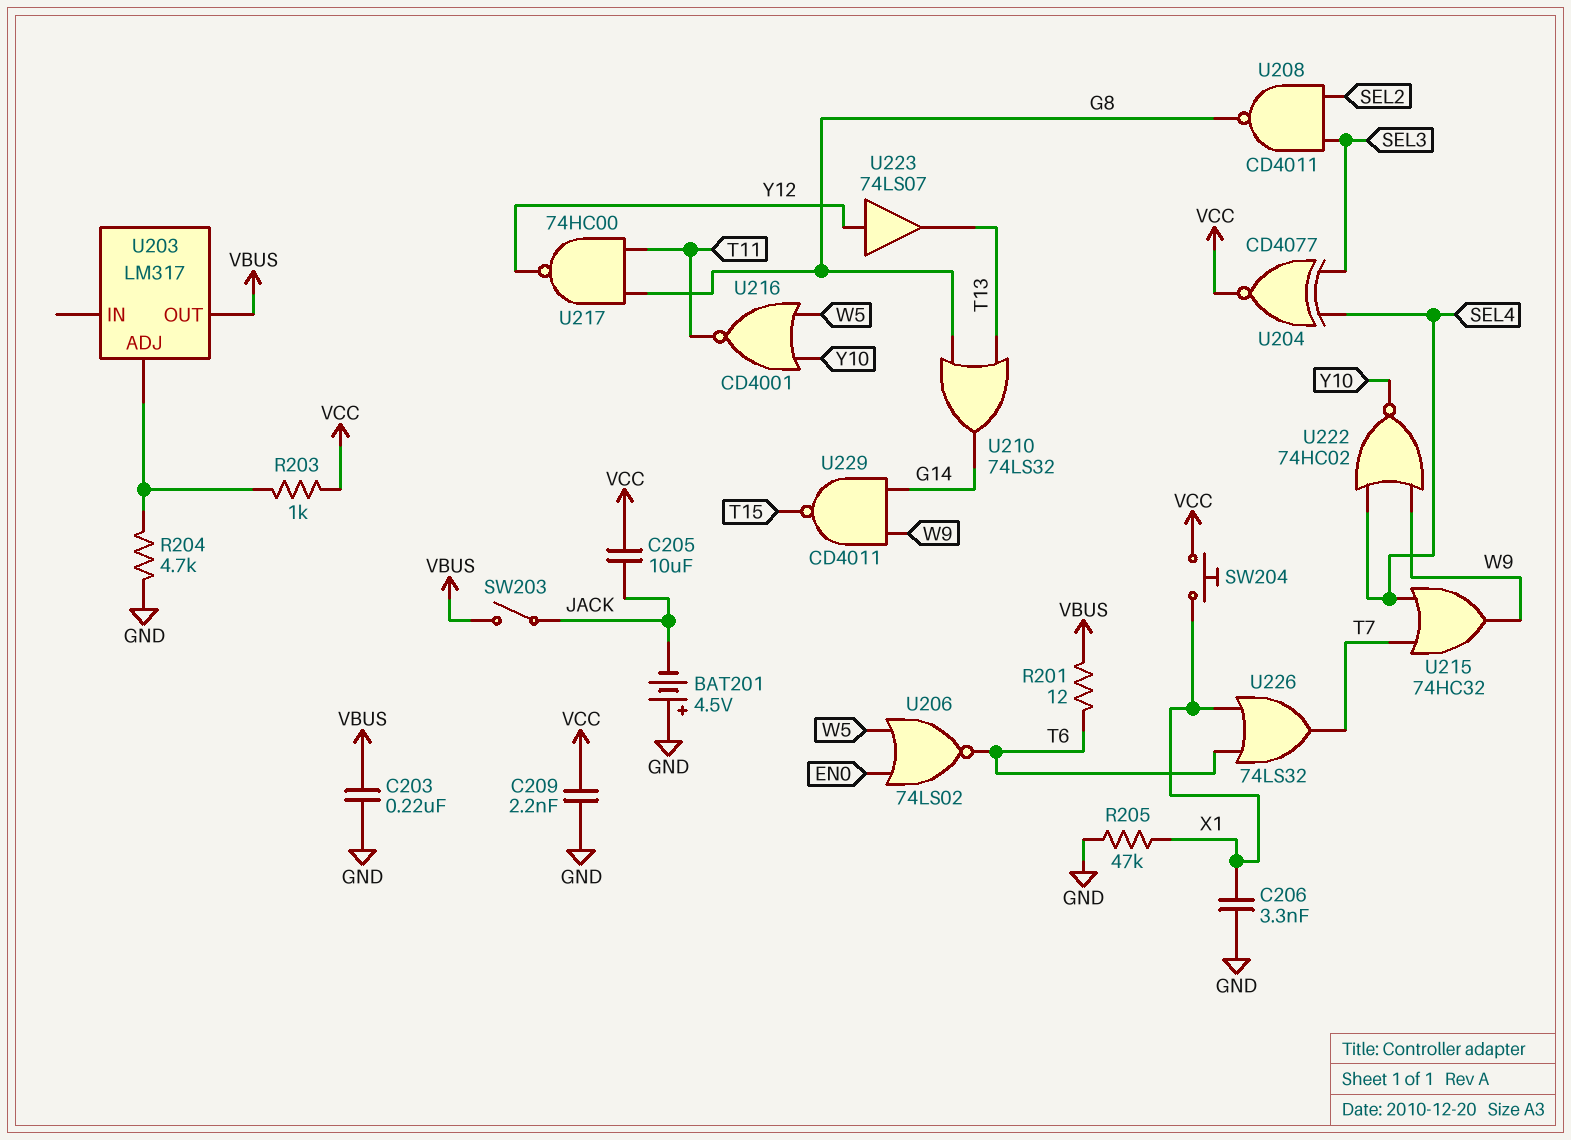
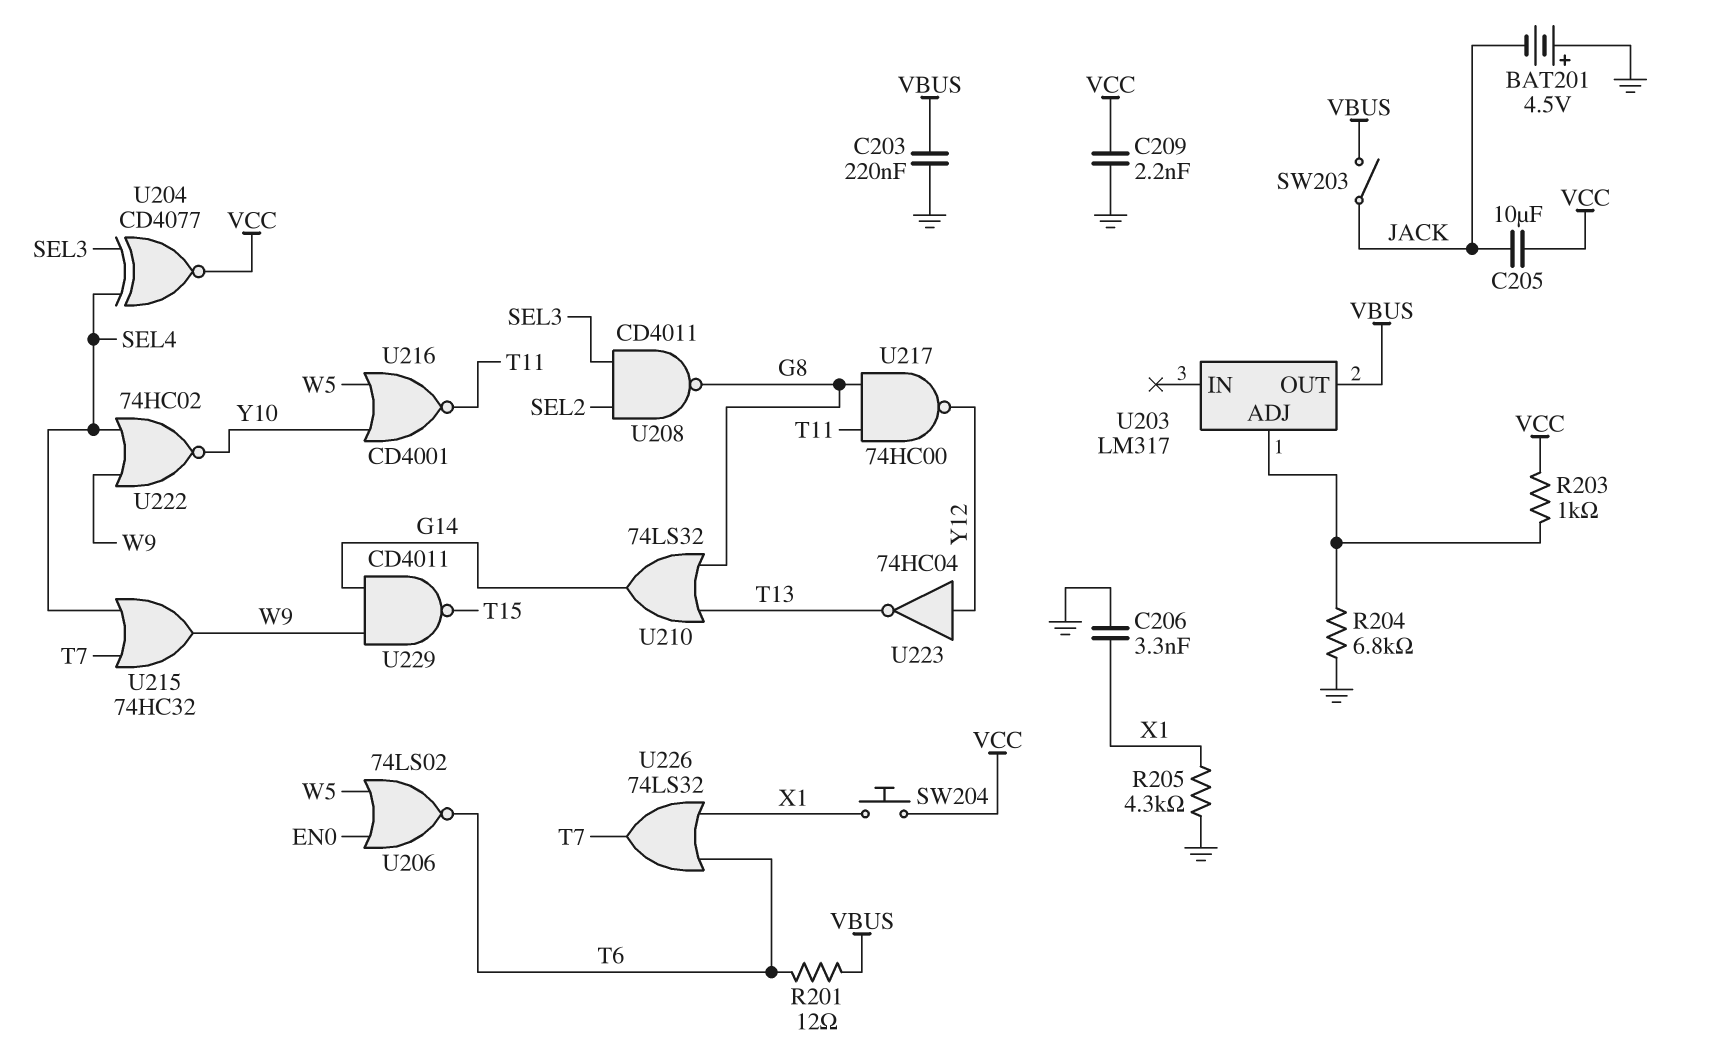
R204: 4.7k (GND, U203/ADJ) -> 6.8k (GND, U203/ADJ)
R205: 47k (GND, X1) -> 4.3k (GND, X1)
U223: buffer 74LS07 (in Y12, out T13) -> NOT 74HC04 (in Y12, out T13)

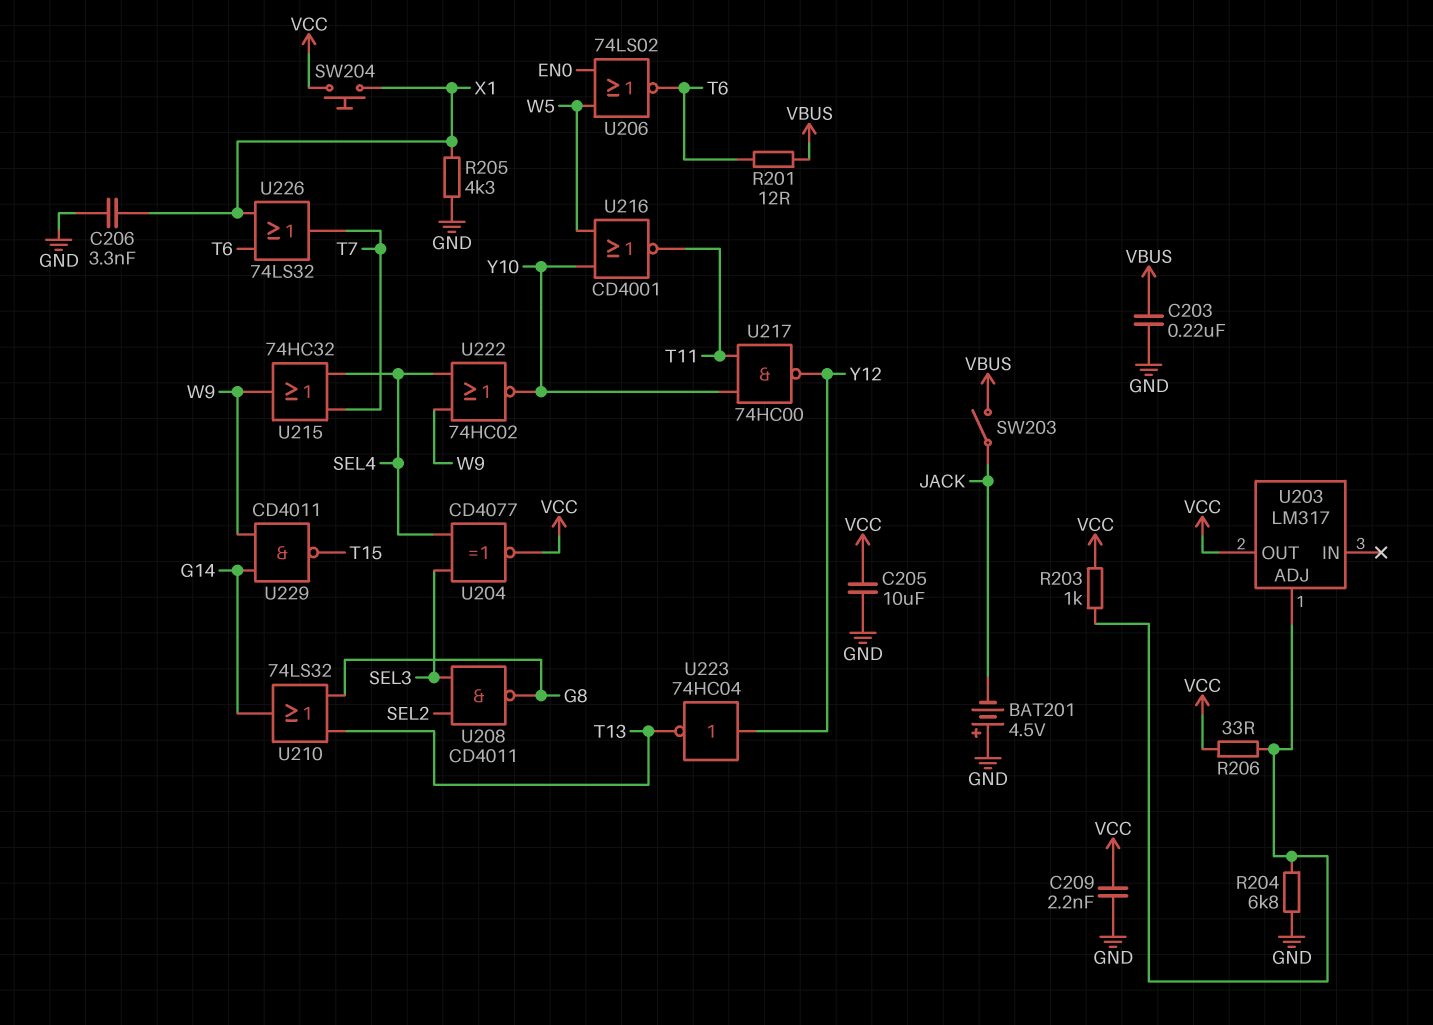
C205: 10uF (JACK, VCC) -> 10uF (GND, VCC)
R206: none -> 33 (U203/ADJ, VCC)
U203 pin OUT: VBUS -> VCC
U217: NAND 74HC00 (in G8, in T11, out Y12) -> NAND 74HC00 (in T11, in Y10, out Y12)

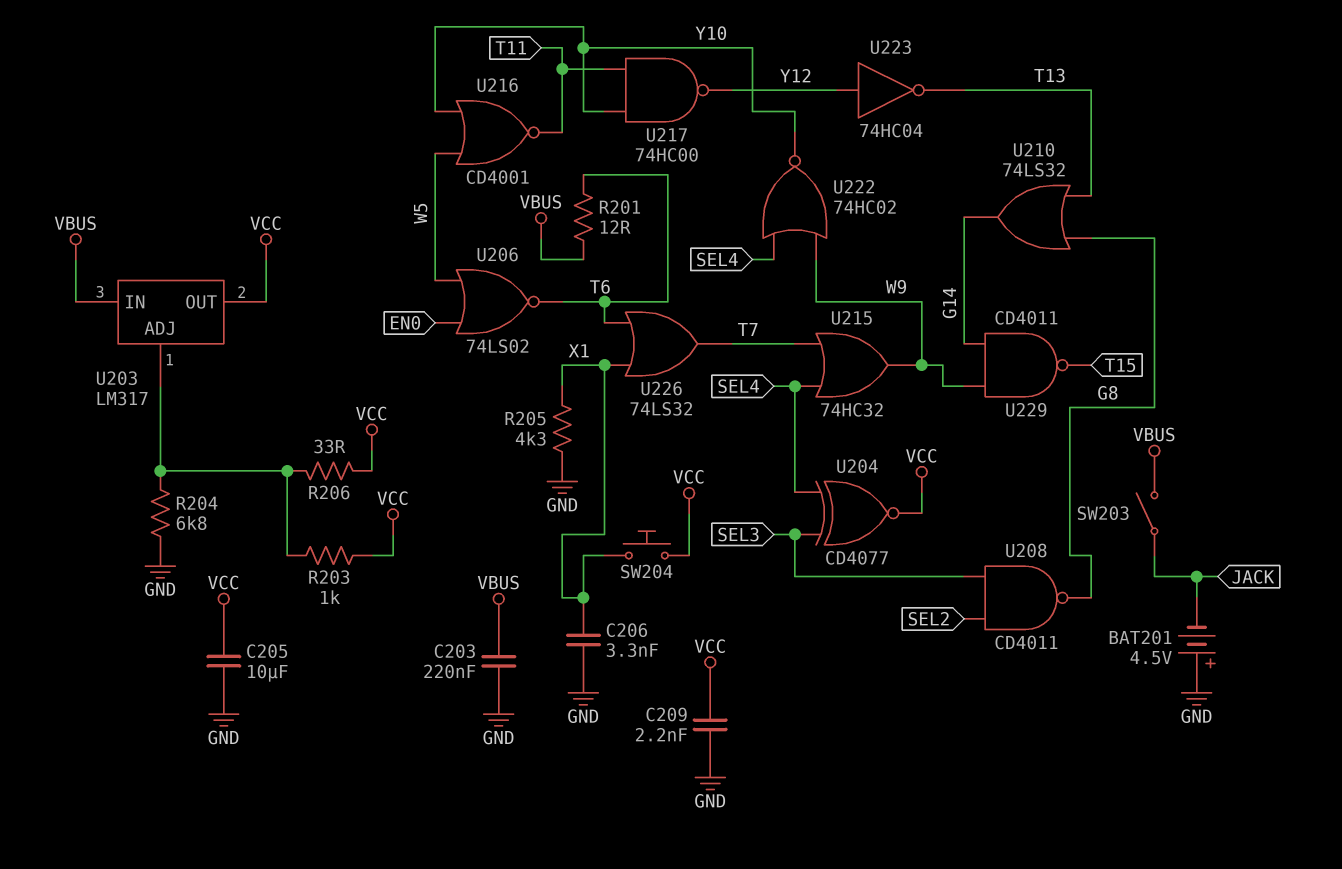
U203 pin IN: none -> VBUS

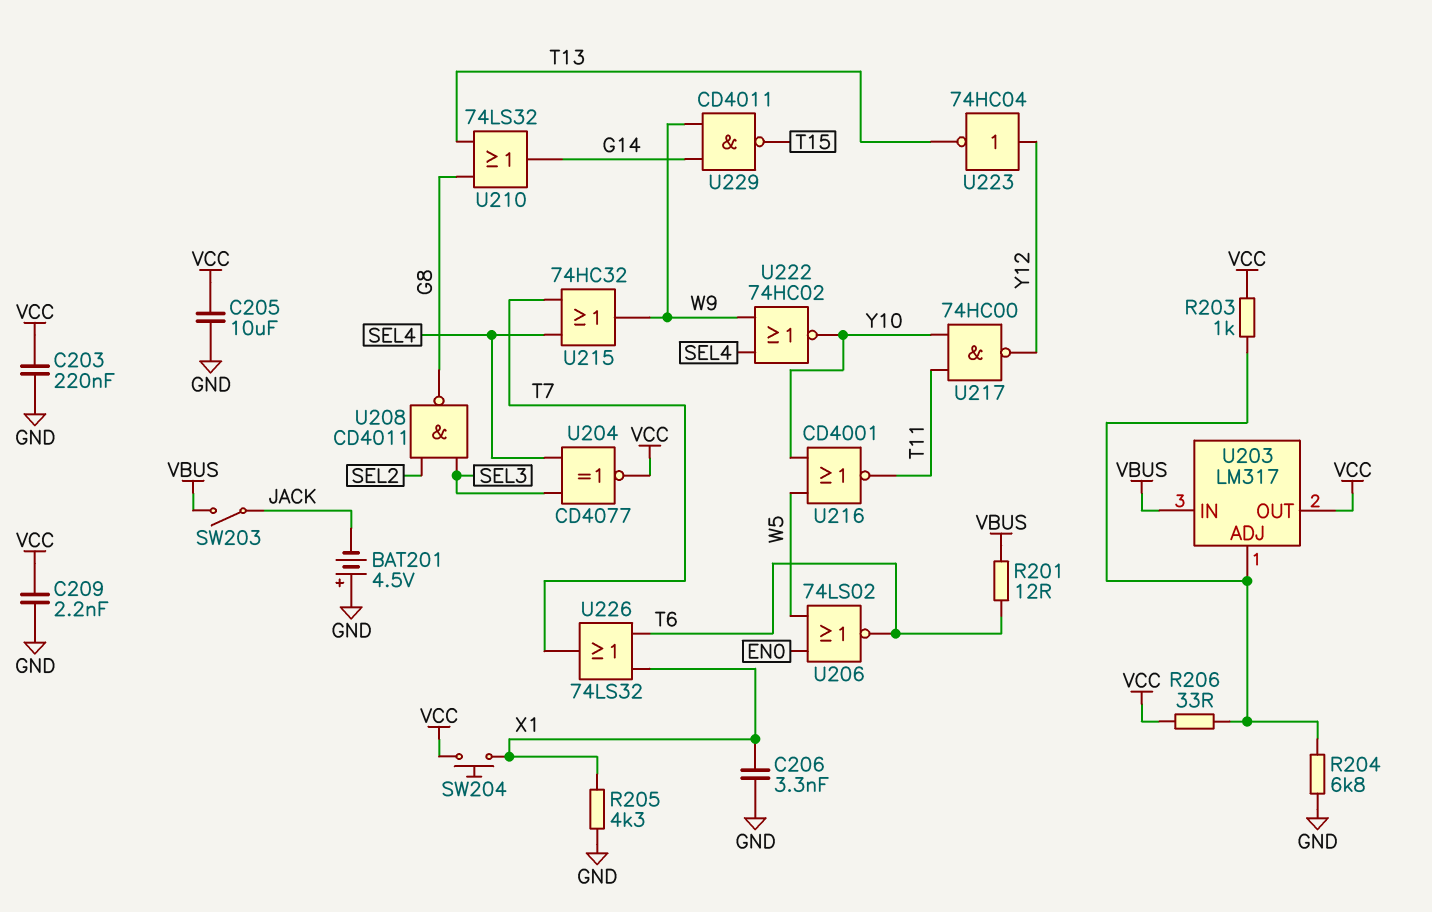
C203: 220nF (GND, VBUS) -> 220nF (GND, VCC)

